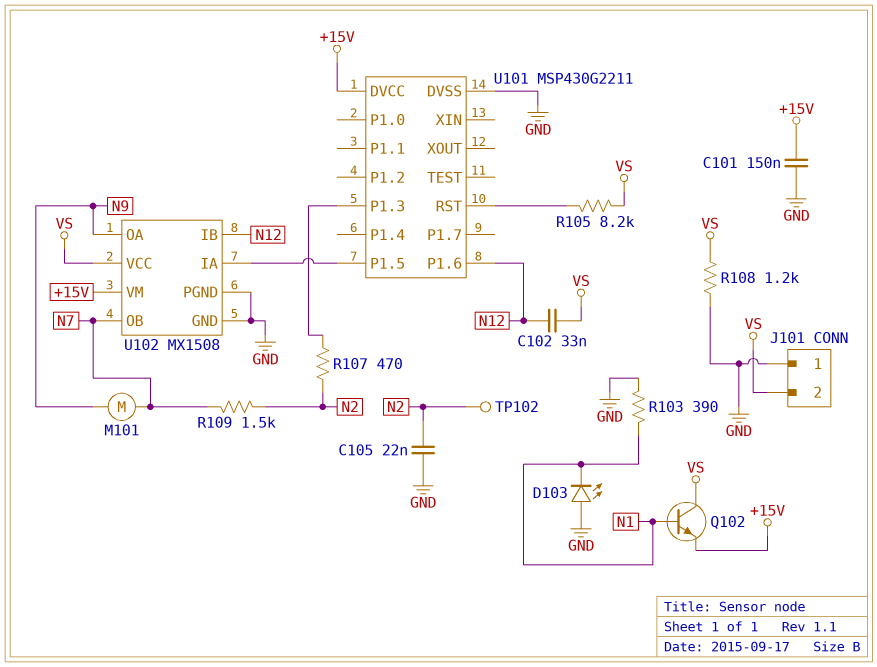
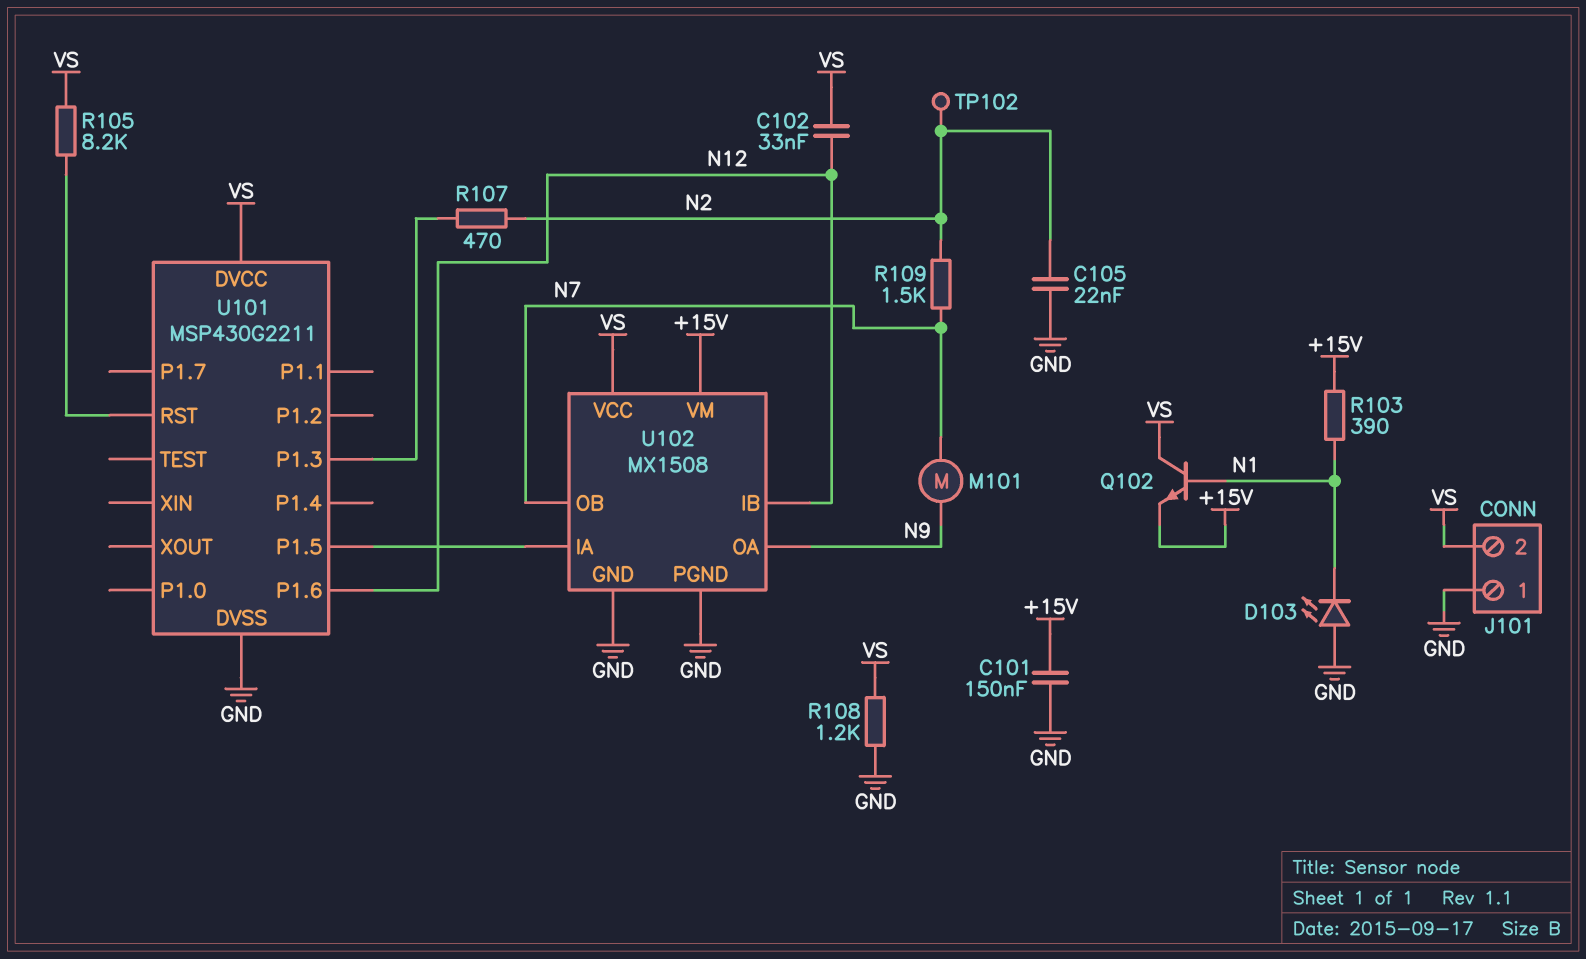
R103: 390 (GND, N1) -> 390 (+15V, N1)
U101 pin DVCC: +15V -> VS

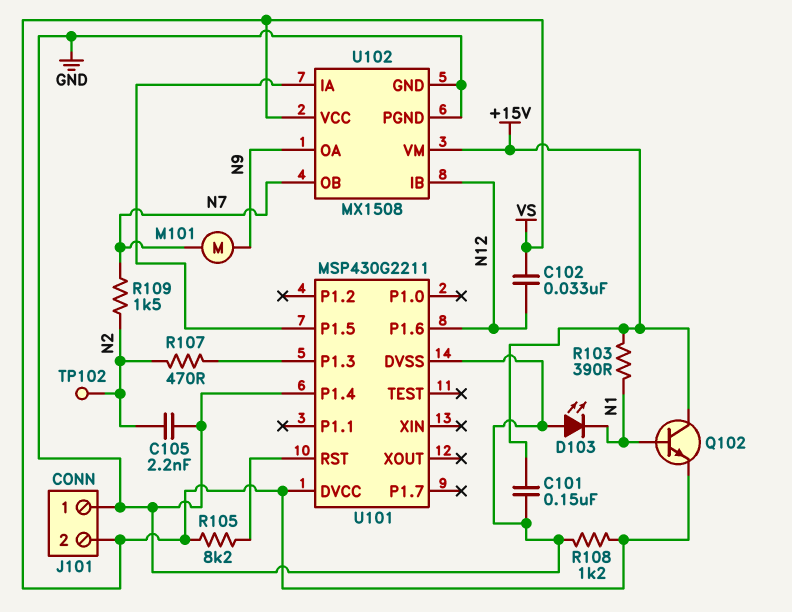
C105: 22nF (GND, N2) -> 2.2nF (GND, N2)
Q102: NPN (B N1, C VS, E +15V) -> NPN (B N1, C +15V, E VS)
U101 pin P1.4: none -> GND

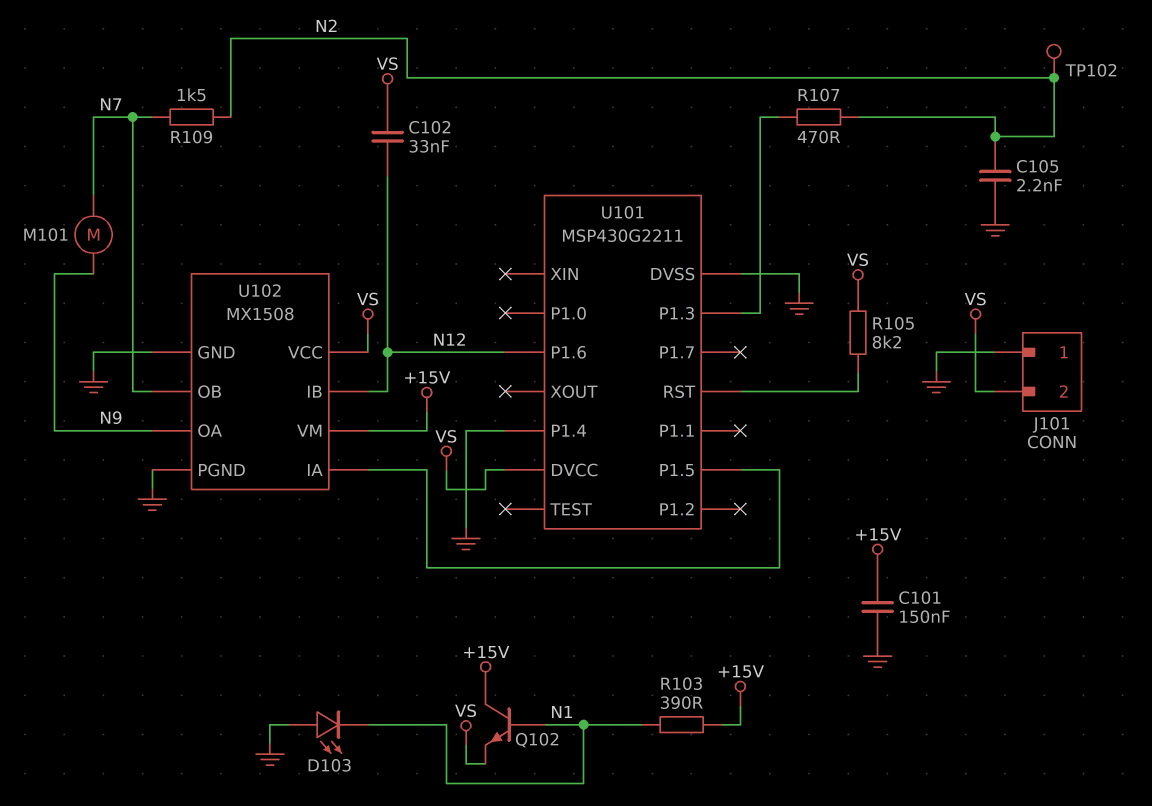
R108: 1.2k (GND, VS) -> none

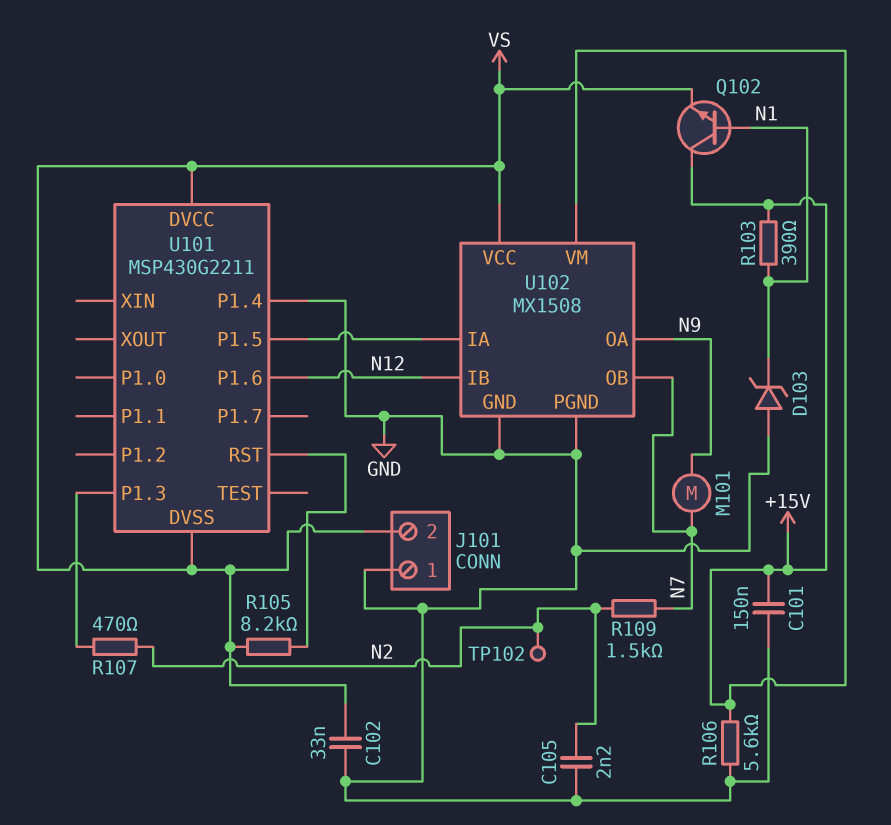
C102: 33nF (N12, VS) -> 33nF (GND, VS)
D103: LED (A GND, K N1) -> zener (A GND, K N1)
R106: none -> 5.6k (+15V, GND)
U101 pin DVSS: GND -> VS

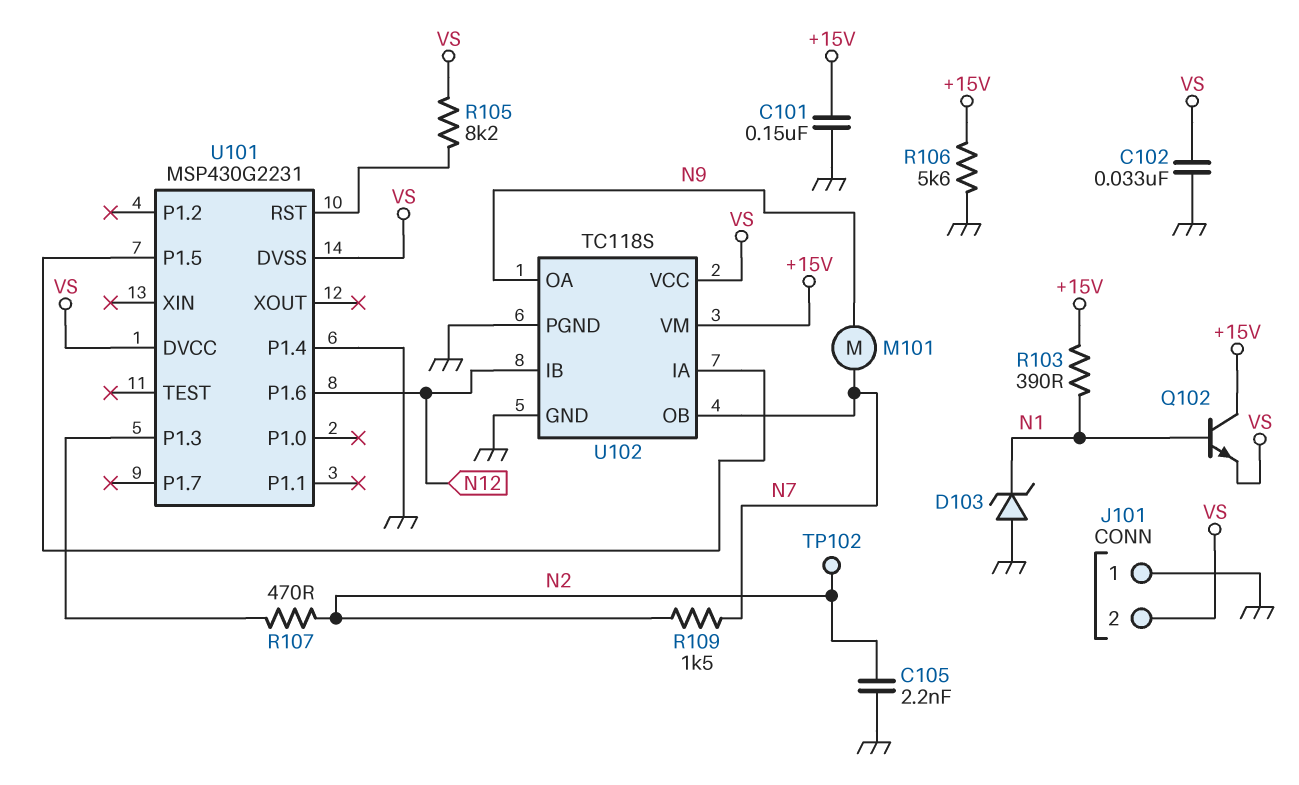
U101: MSP430G2211 -> MSP430G2231
U102: MX1508 -> TC118S

